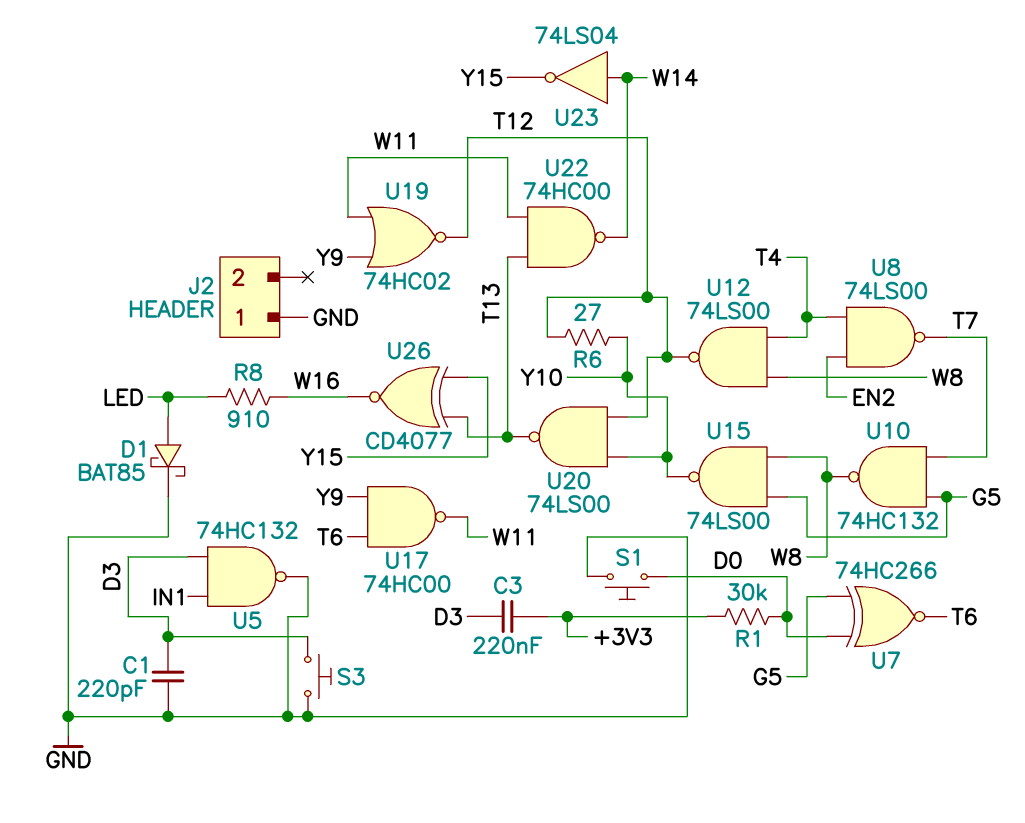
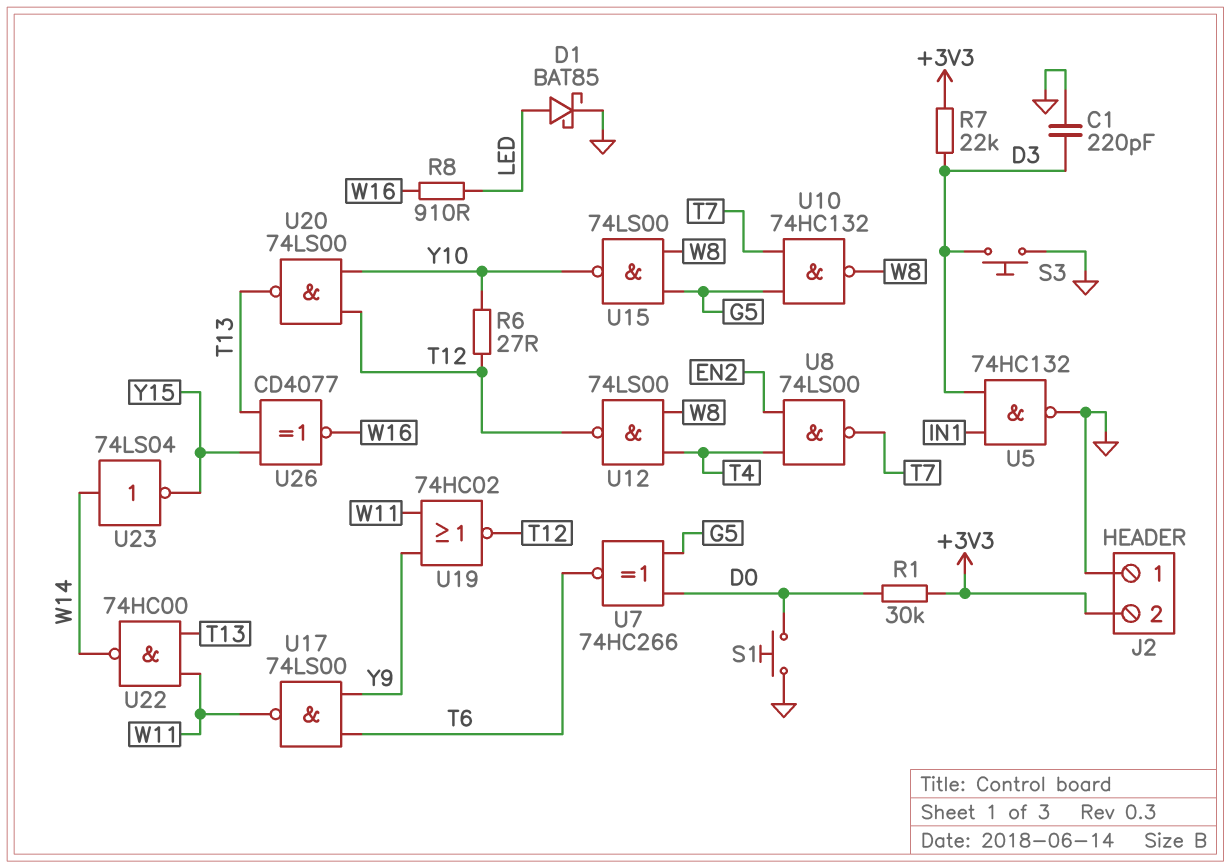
C3: 220nF (+3V3, D3) -> none
J2 pin 2: none -> +3V3
R7: none -> 22k (+3V3, D3)
U17: NAND 74HC00 (in T6, in Y9, out W11) -> NAND 74LS00 (in T6, in Y9, out W11)

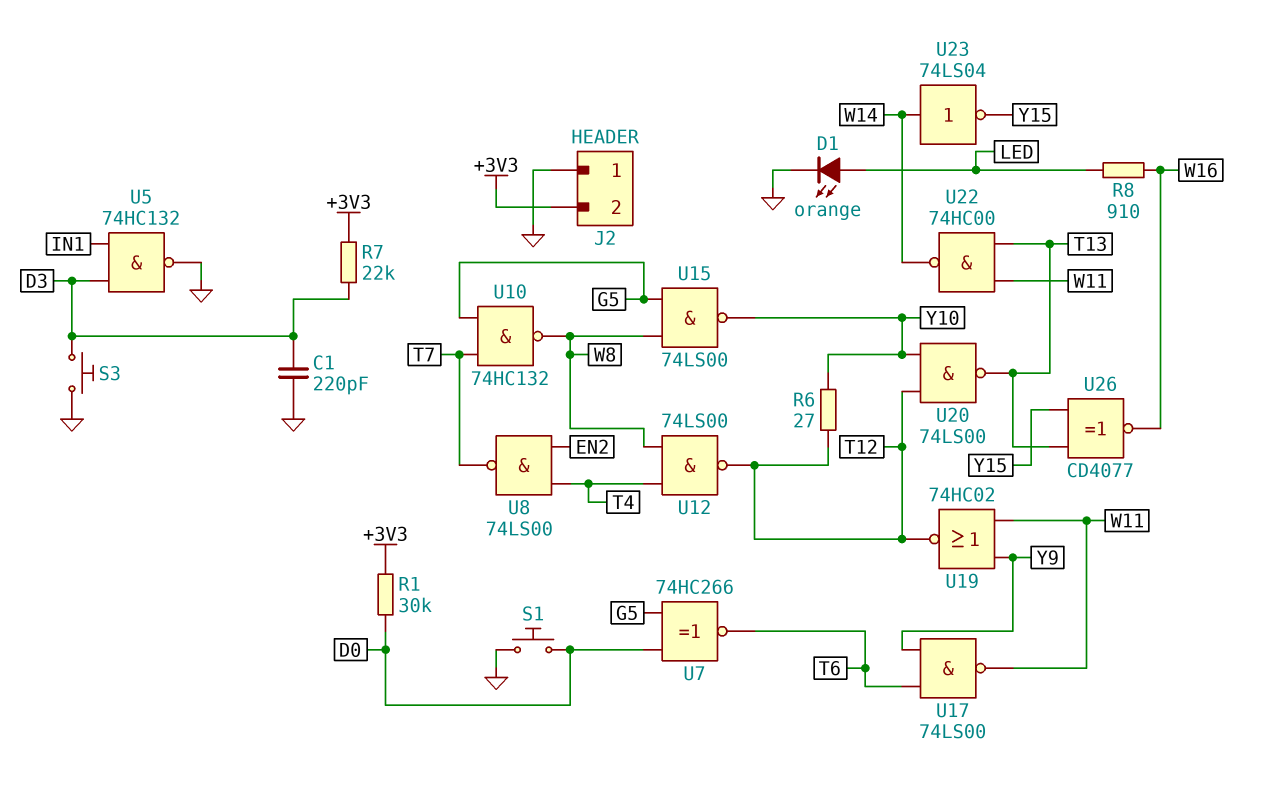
D1: schottky BAT85 (A LED, K GND) -> LED orange (A LED, K GND)

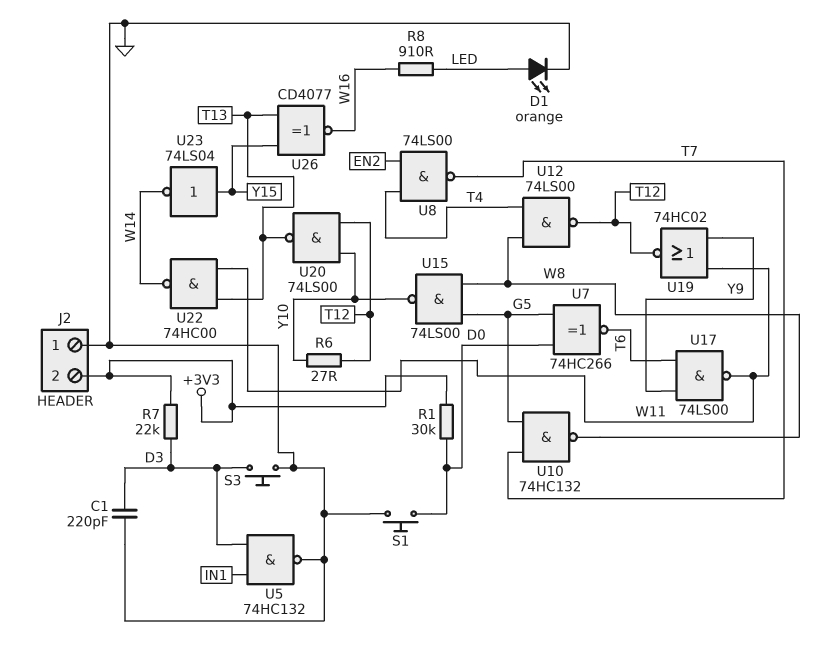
U23: NOT 74LS04 (in W14, out Y15) -> NOT 74LS04 (in Y15, out W14)

